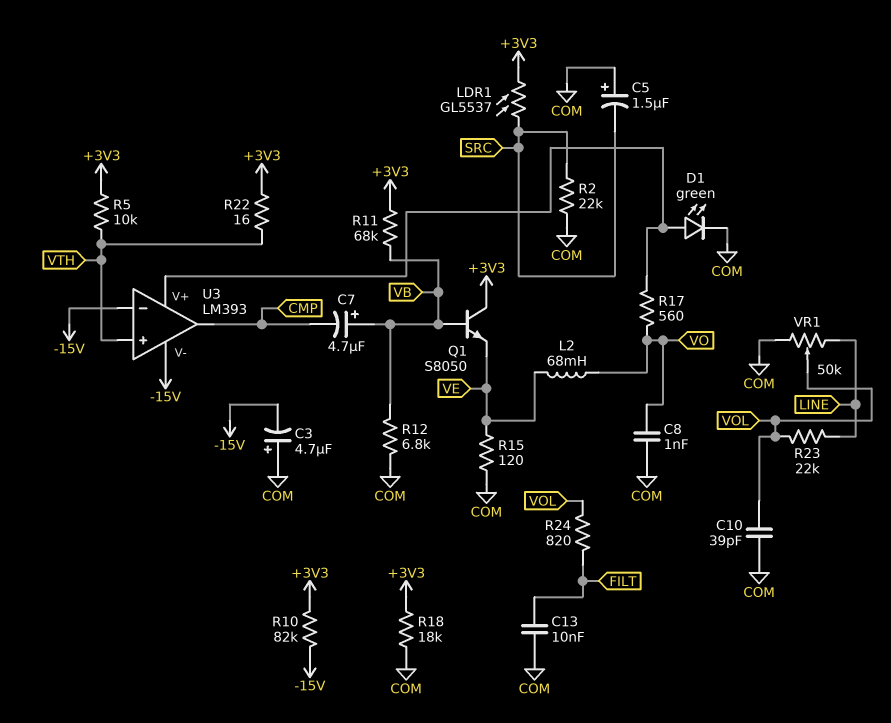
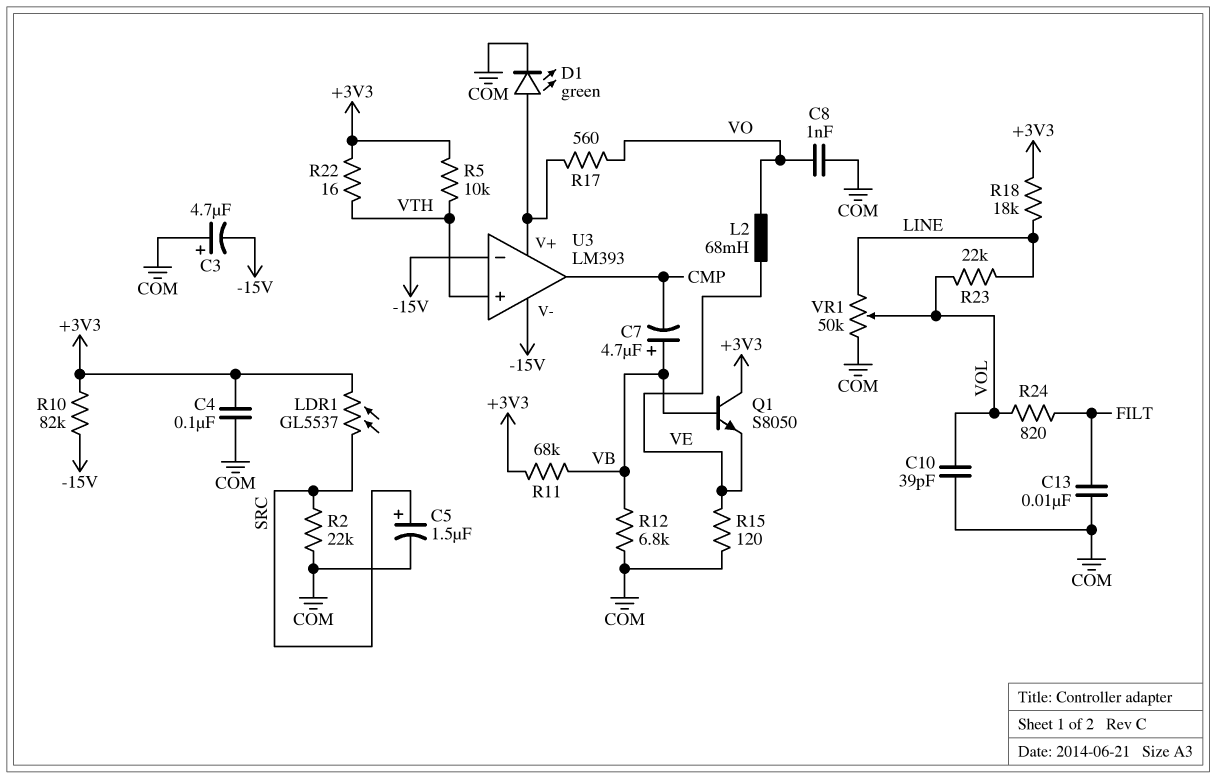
C4: none -> 100nF (+3V3, COM)
C5: 1.5uF (plus COM, minus SRC) -> 1.5uF (plus SRC, minus COM)
R18: 18k (+3V3, COM) -> 18k (+3V3, LINE)

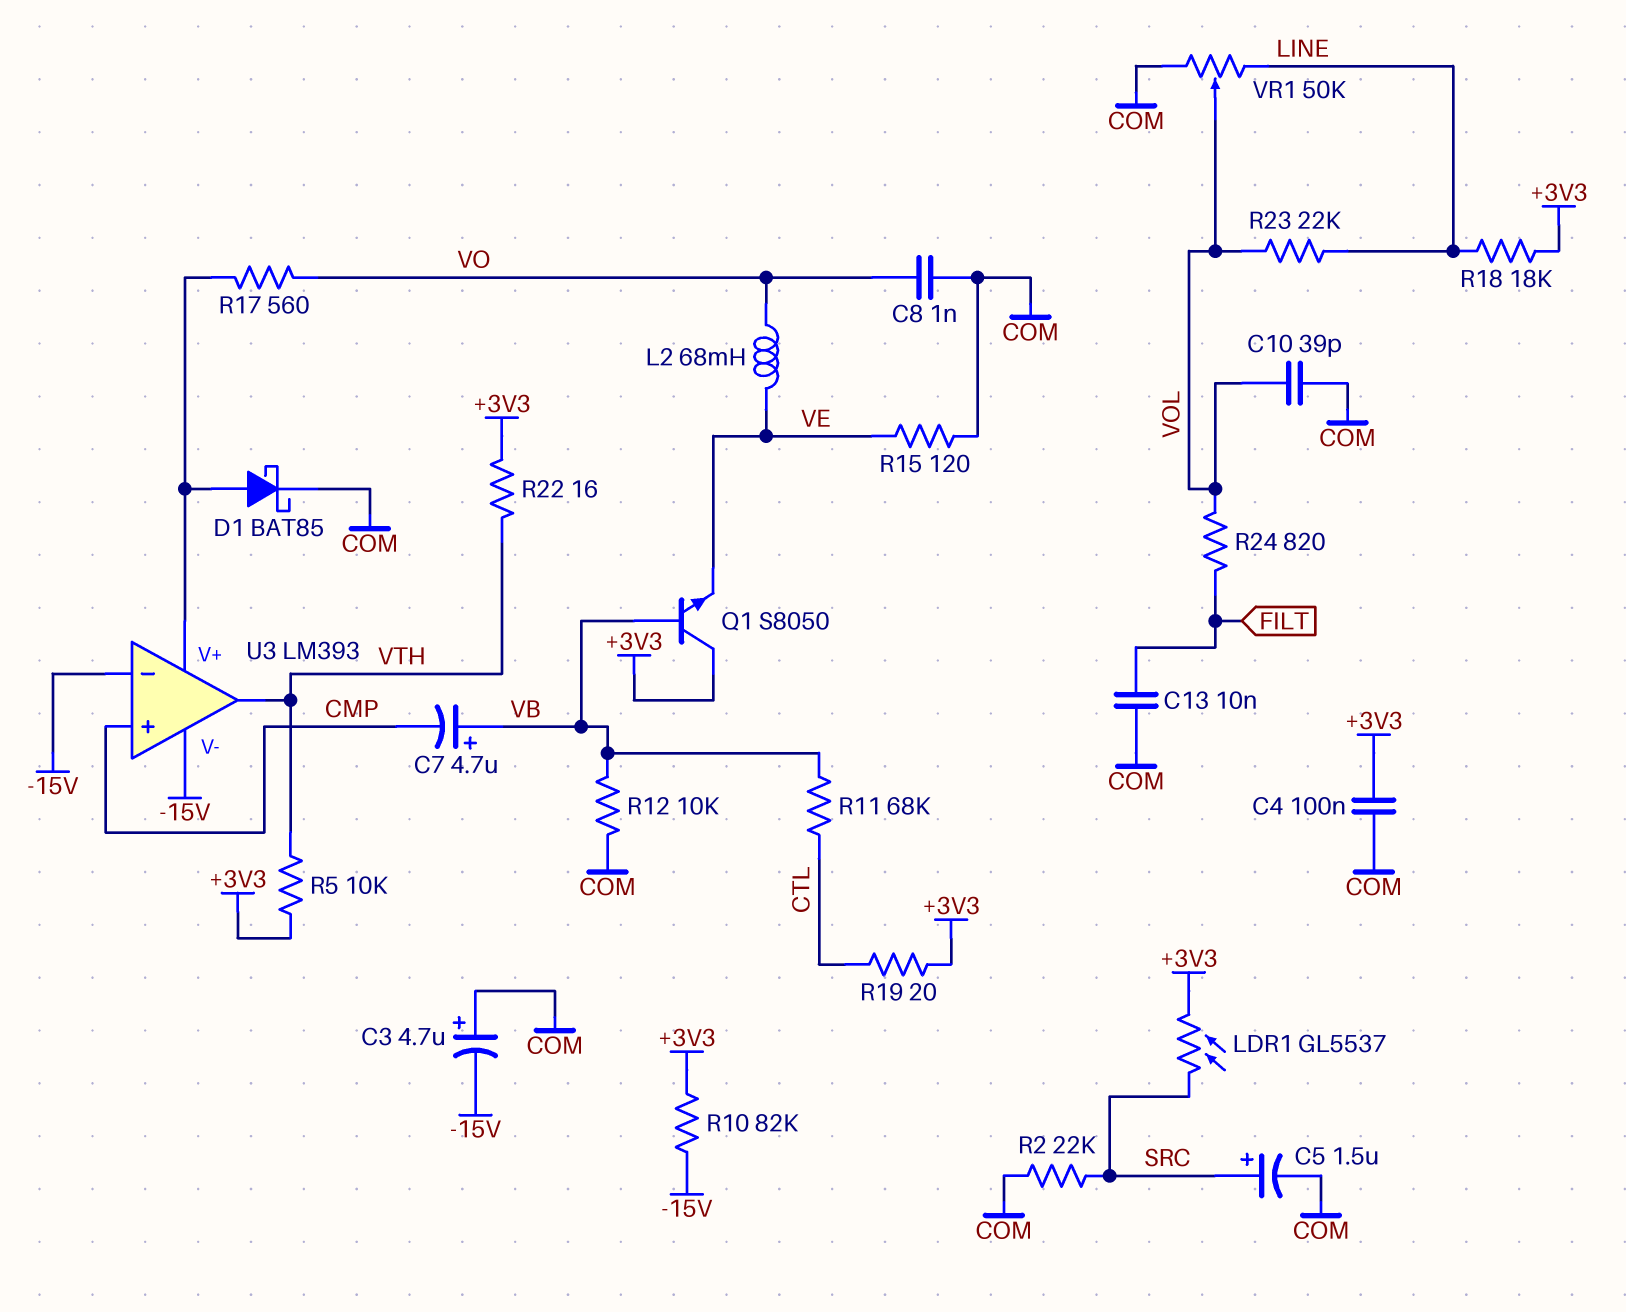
D1: LED green (A U3/V+, K COM) -> schottky BAT85 (A U3/V+, K COM)
R11: 68k (+3V3, VB) -> 68k (CTL, VB)
R12: 6.8k (COM, VB) -> 10k (COM, VB)
R19: none -> 20 (+3V3, CTL)
U3 pin in+: VTH -> CMP
U3 pin out: CMP -> VTH

